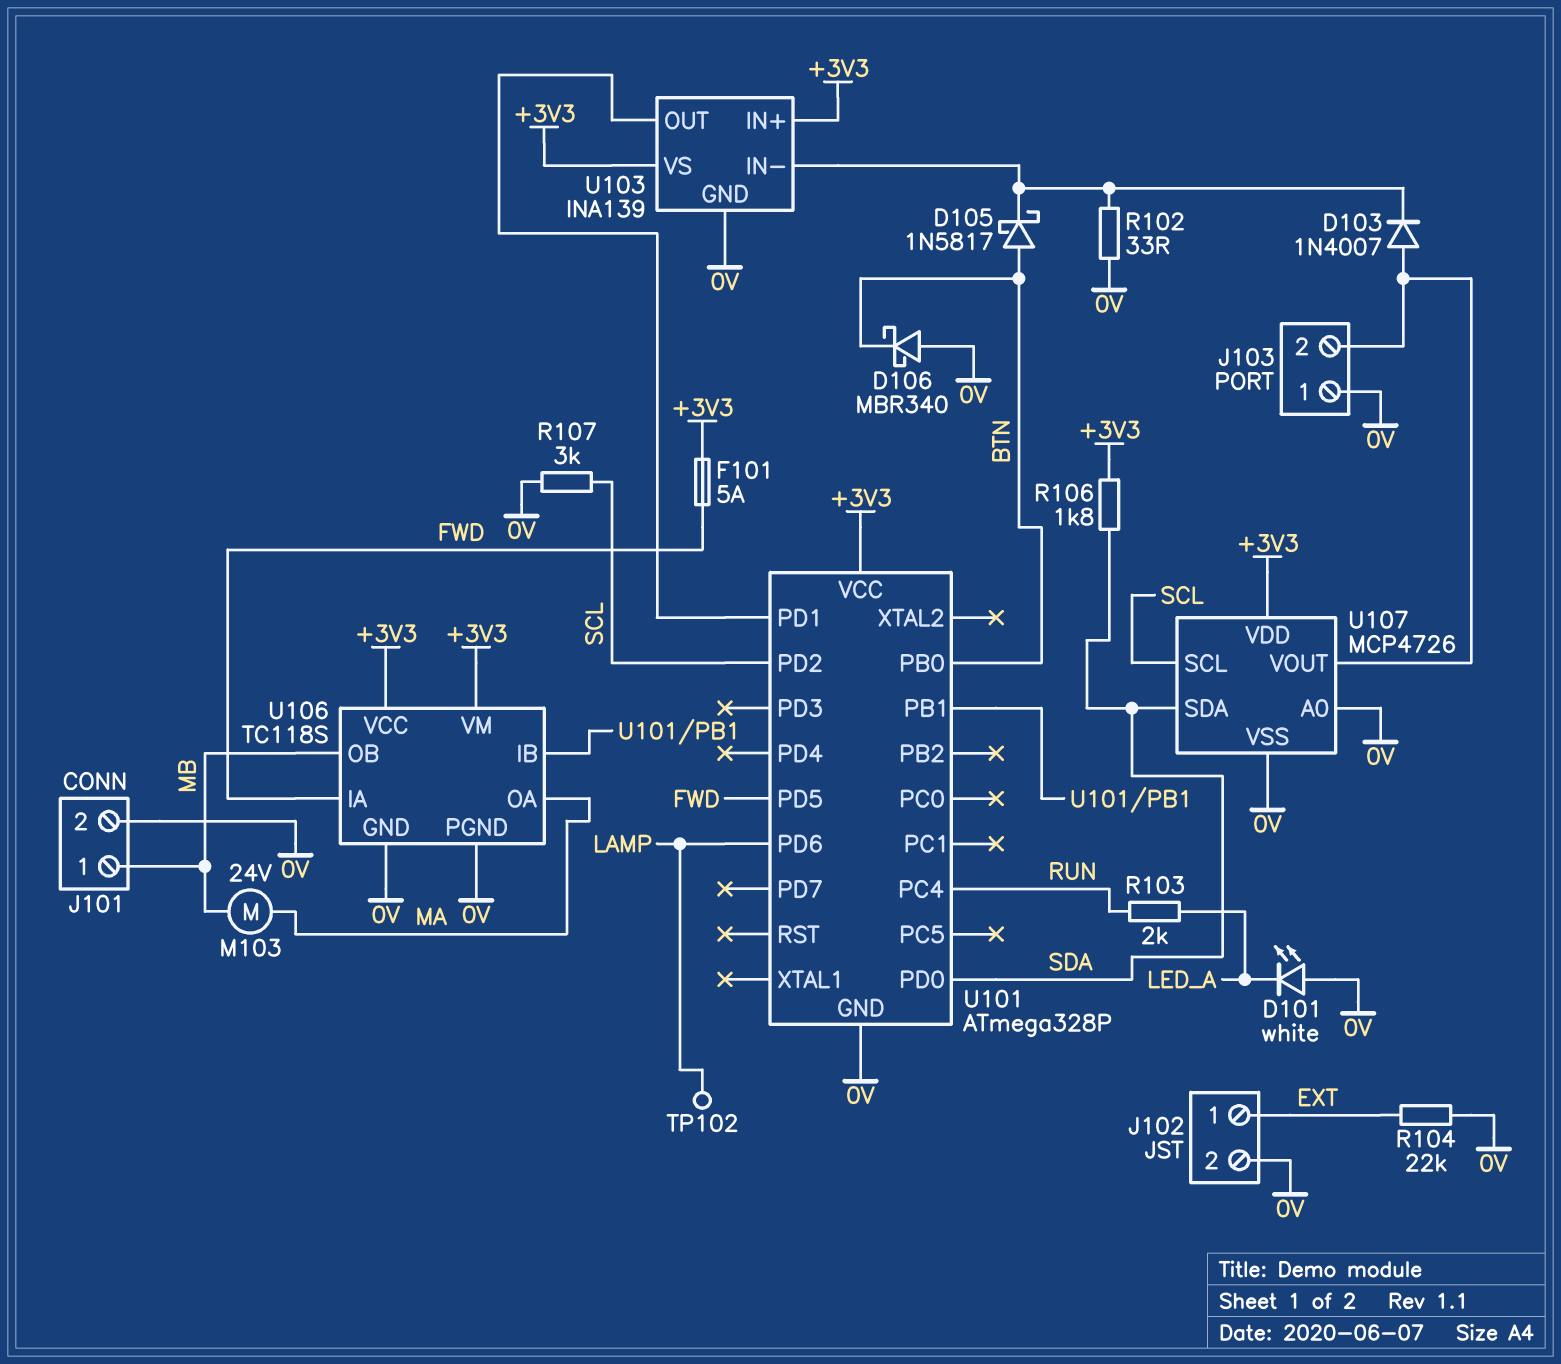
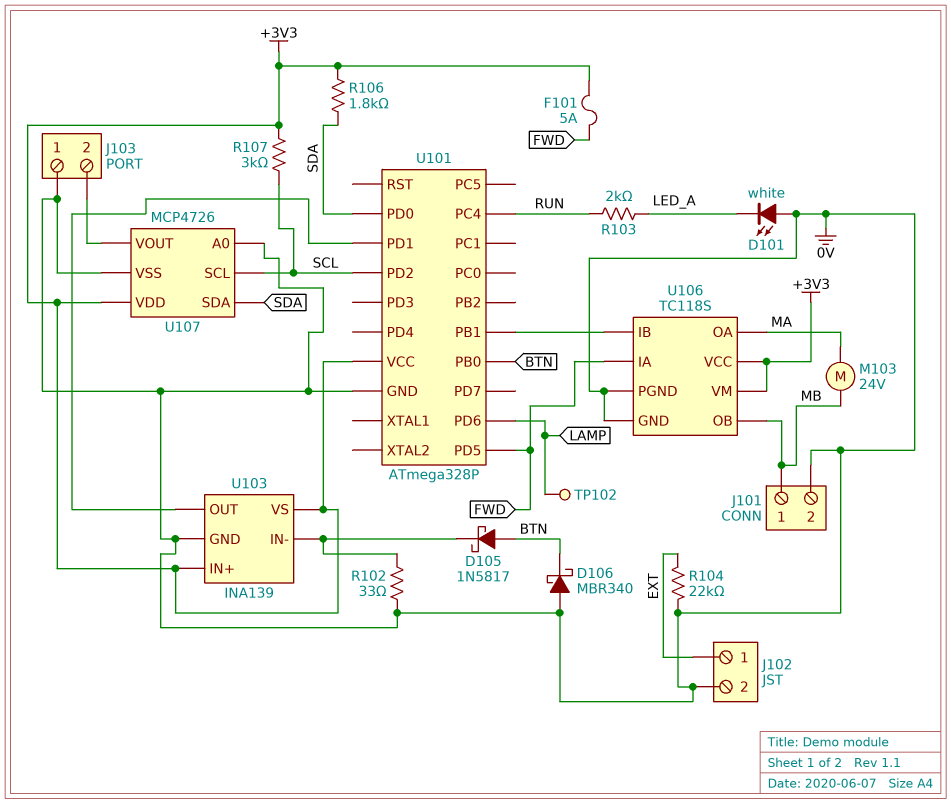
D103: diode 1N4007 (A J103/2, K U103/IN-) -> none
R107: 3k (0V, SCL) -> 3k (+3V3, SCL)

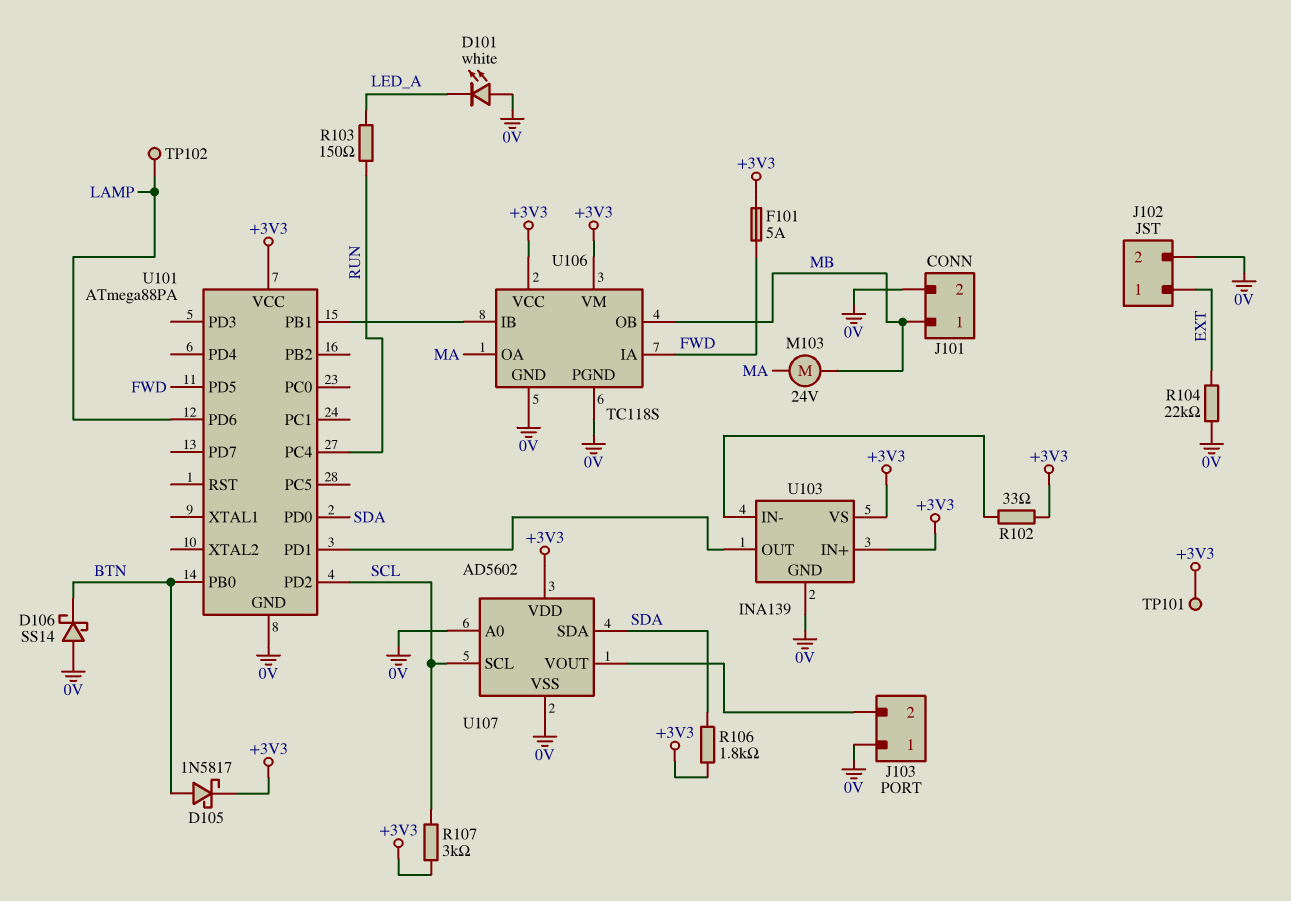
D105: schottky 1N5817 (A BTN, K U103/IN-) -> schottky 1N5817 (A BTN, K +3V3)
D106: schottky MBR340 (A 0V, K BTN) -> schottky SS14 (A 0V, K BTN)
R102: 33 (0V, U103/IN-) -> 33 (+3V3, U103/IN-)
R103: 2k (LED_A, RUN) -> 150 (LED_A, RUN)
TP101: none -> test point (+3V3)
U101: ATmega328P -> ATmega88PA
U107: MCP4726 -> AD5602

